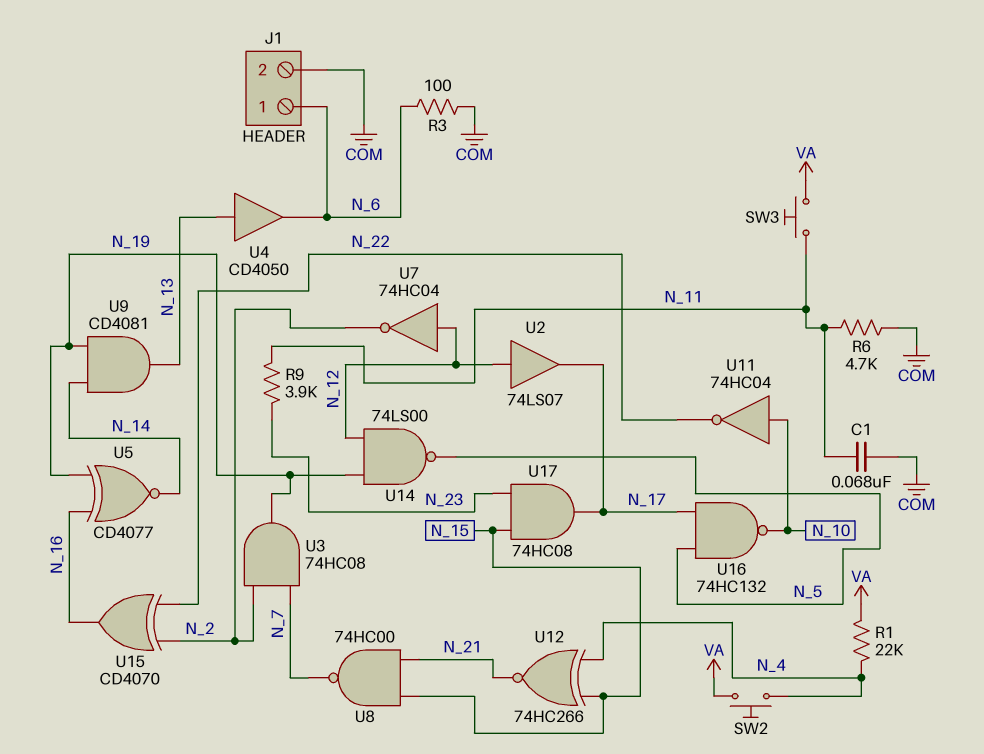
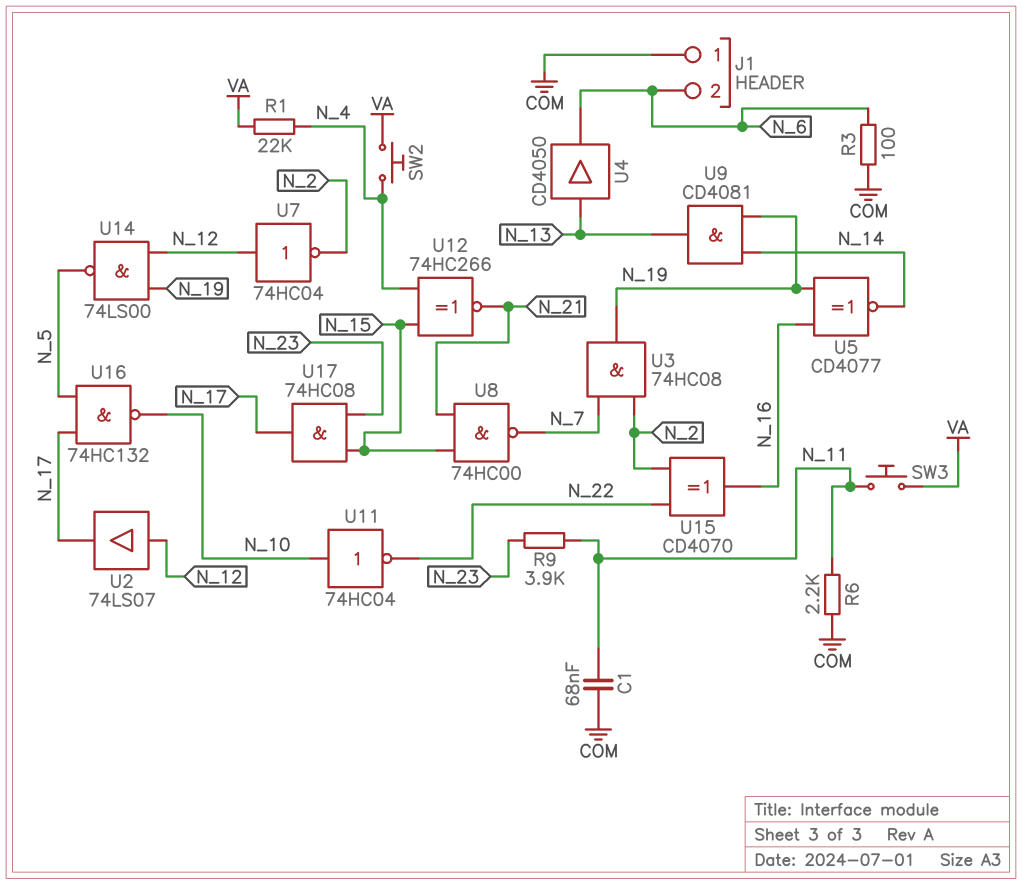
J1 pin 1: N_6 -> COM
J1 pin 2: COM -> N_6
R6: 4.7k (COM, N_11) -> 2.2k (COM, N_11)

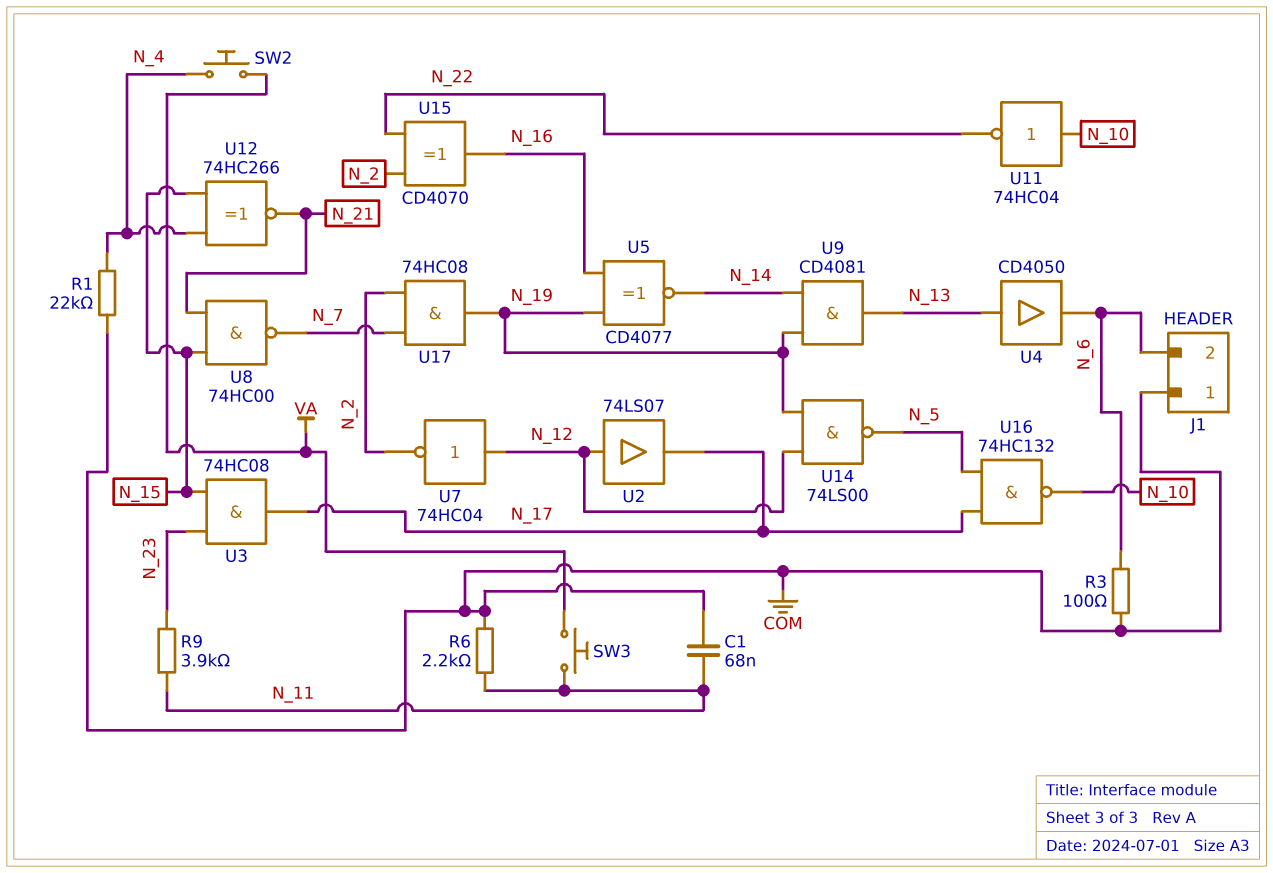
R1: 22k (N_4, VA) -> 22k (COM, N_4)
U3: AND 74HC08 (in N_2, in N_7, out N_19) -> AND 74HC08 (in N_15, in N_23, out N_17)
U17: AND 74HC08 (in N_15, in N_23, out N_17) -> AND 74HC08 (in N_2, in N_7, out N_19)

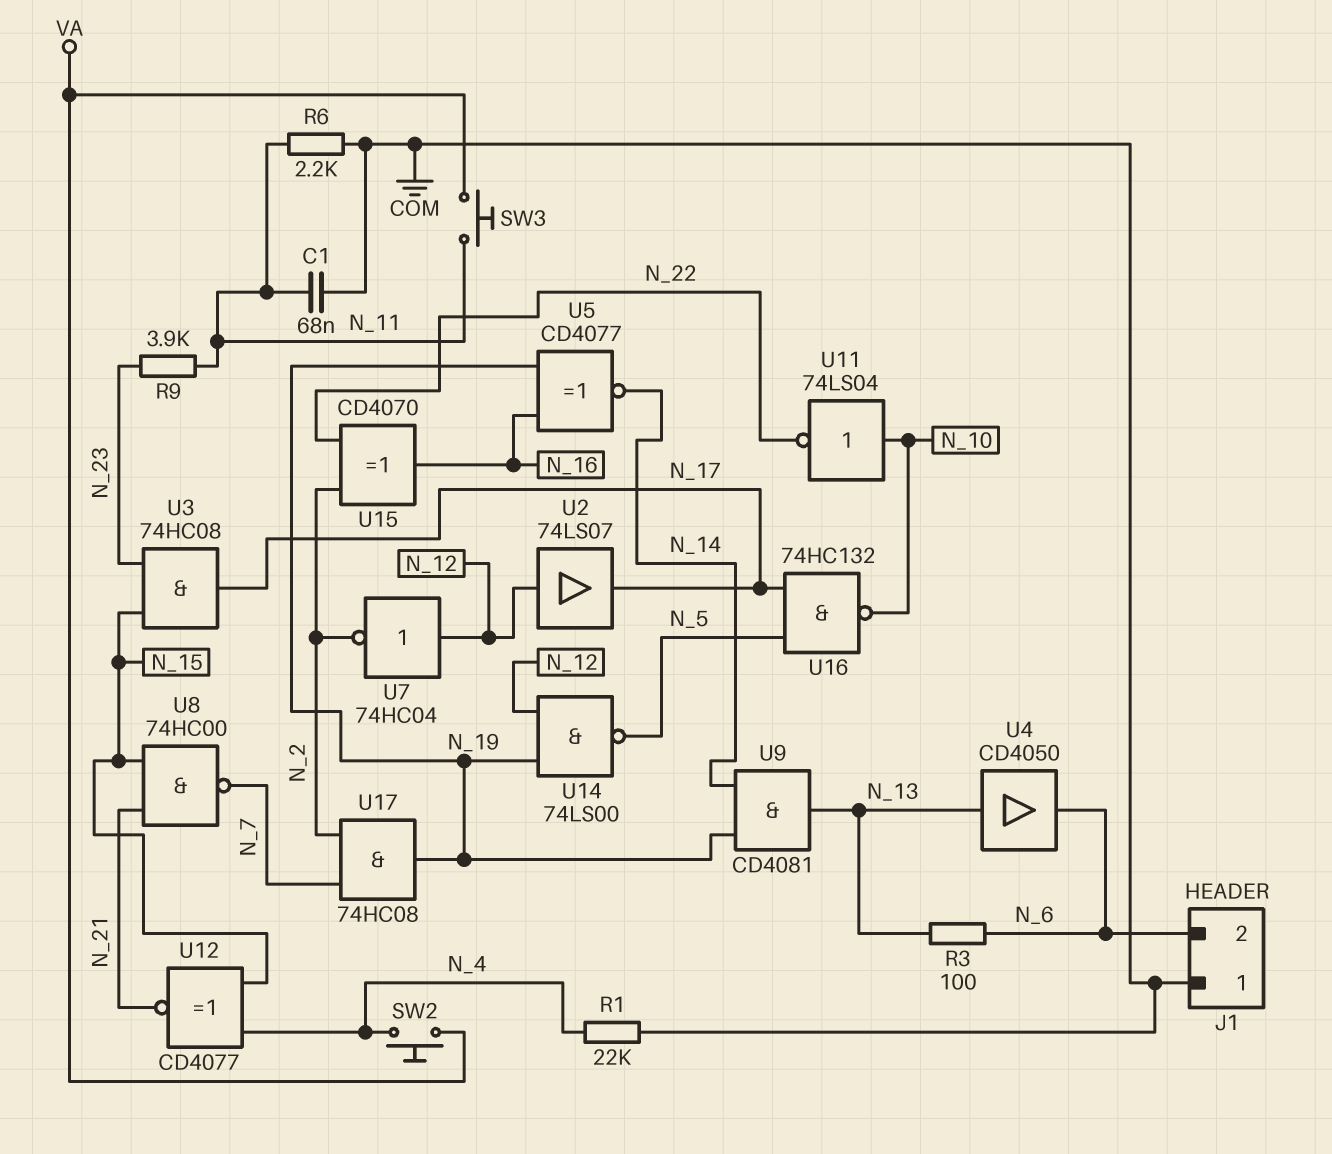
R3: 100 (COM, N_6) -> 100 (N_6, N_13)
U11: NOT 74HC04 (in N_10, out N_22) -> NOT 74LS04 (in N_10, out N_22)
U12: XNOR 74HC266 (in N_4, in N_15, out N_21) -> XNOR CD4077 (in N_4, in N_15, out N_21)

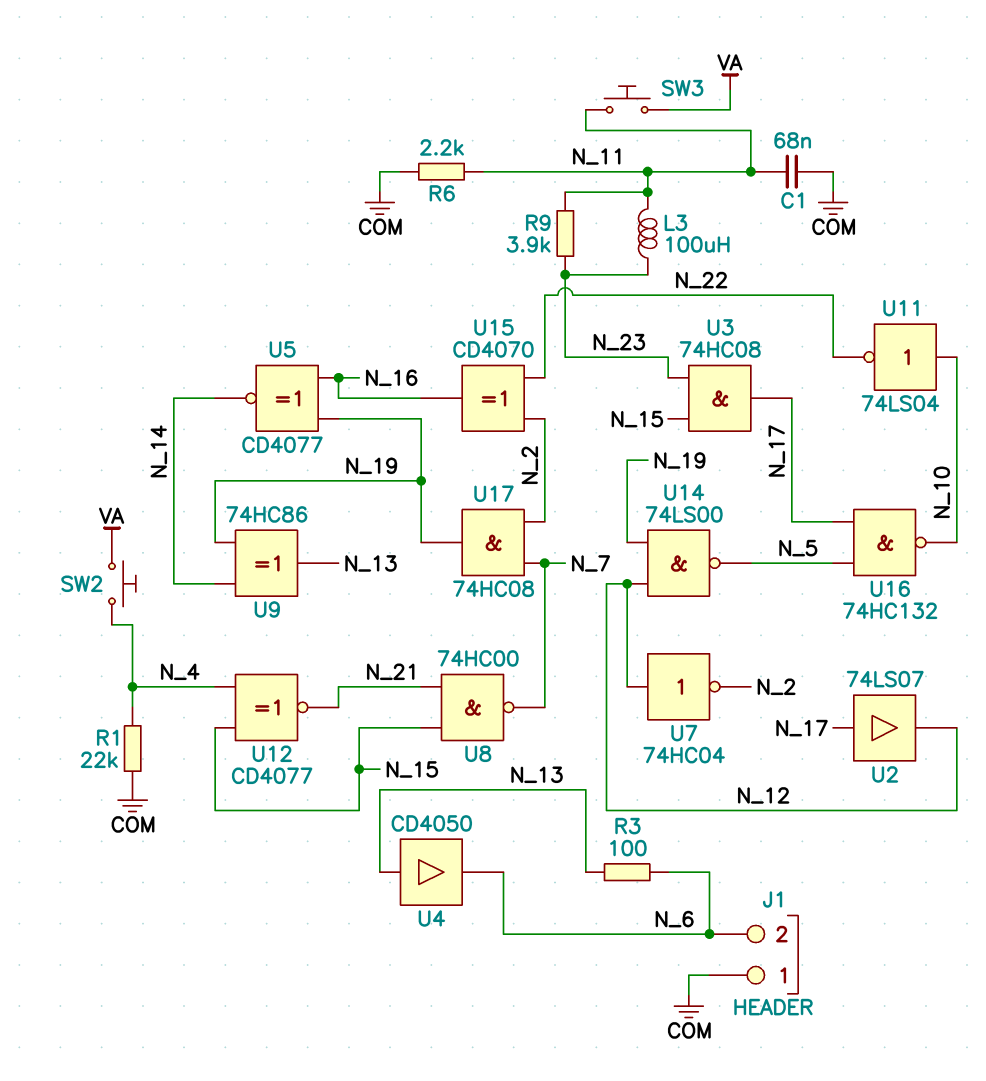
L3: none -> 100uH (N_11, N_23)
U2: buffer 74LS07 (in N_12, out N_17) -> buffer 74LS07 (in N_17, out N_12)
U9: AND CD4081 (in N_14, in N_19, out N_13) -> XOR 74HC86 (in N_14, in N_19, out N_13)

